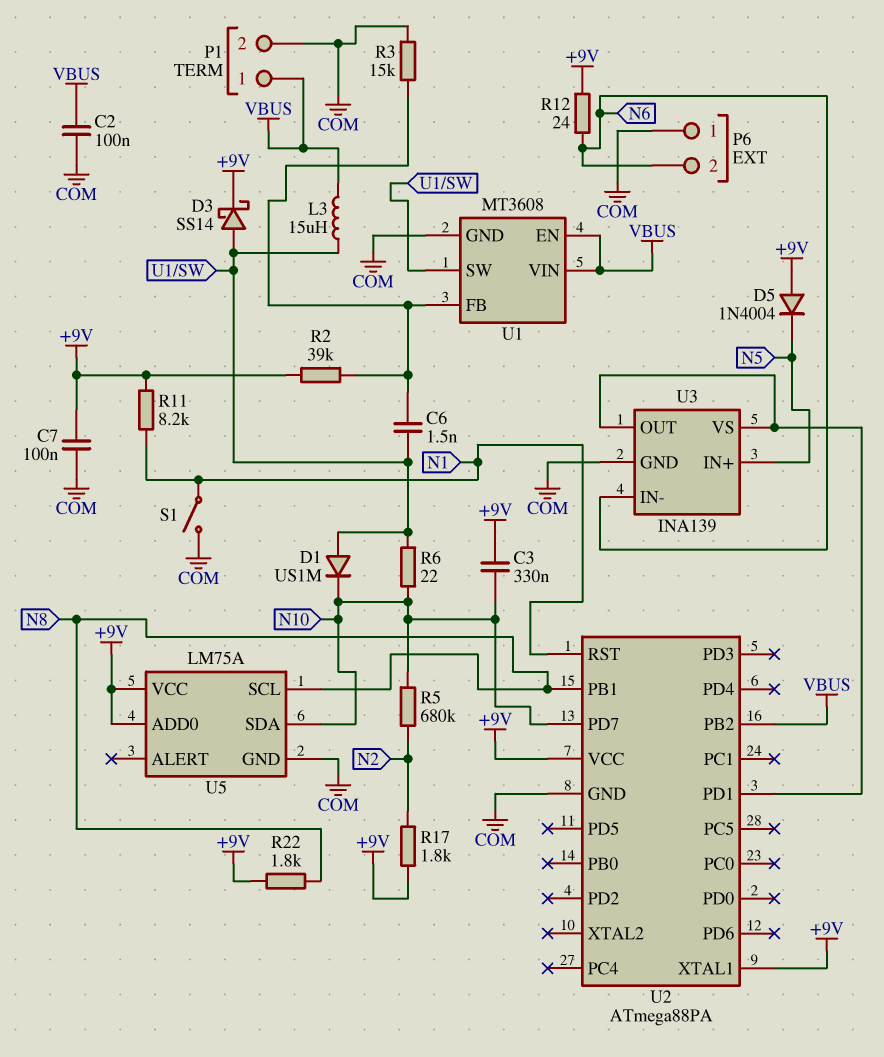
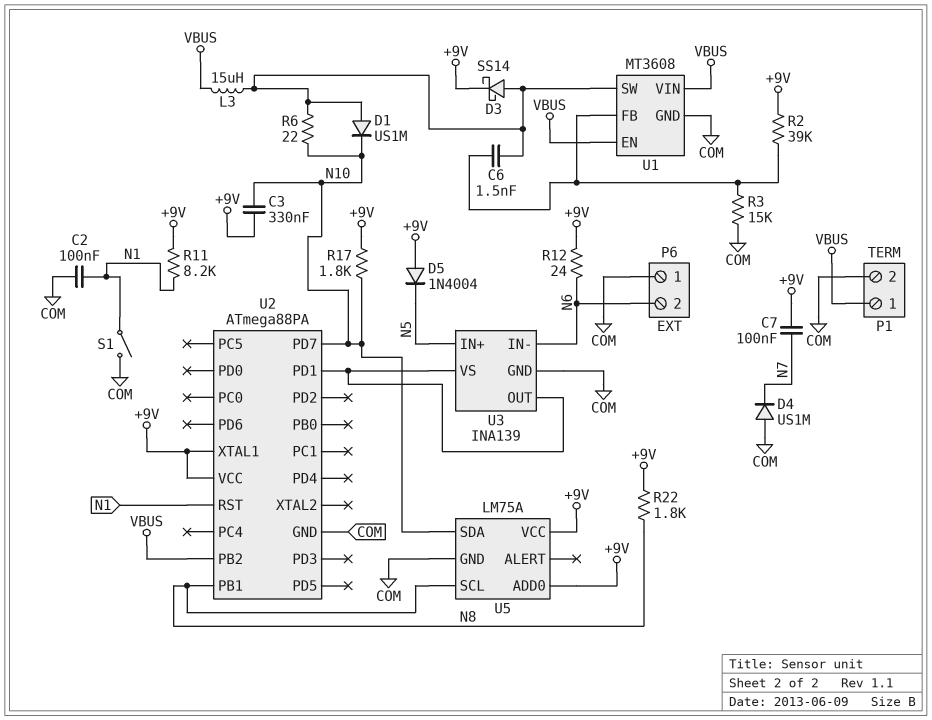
C2: 100nF (COM, VBUS) -> 100nF (COM, N1)
C7: 100nF (+9V, COM) -> 100nF (+9V, N7)
D4: none -> diode US1M (A COM, K N7)
R5: 680k (N2, N10) -> none
R17: 1.8k (+9V, N2) -> 1.8k (+9V, N10)

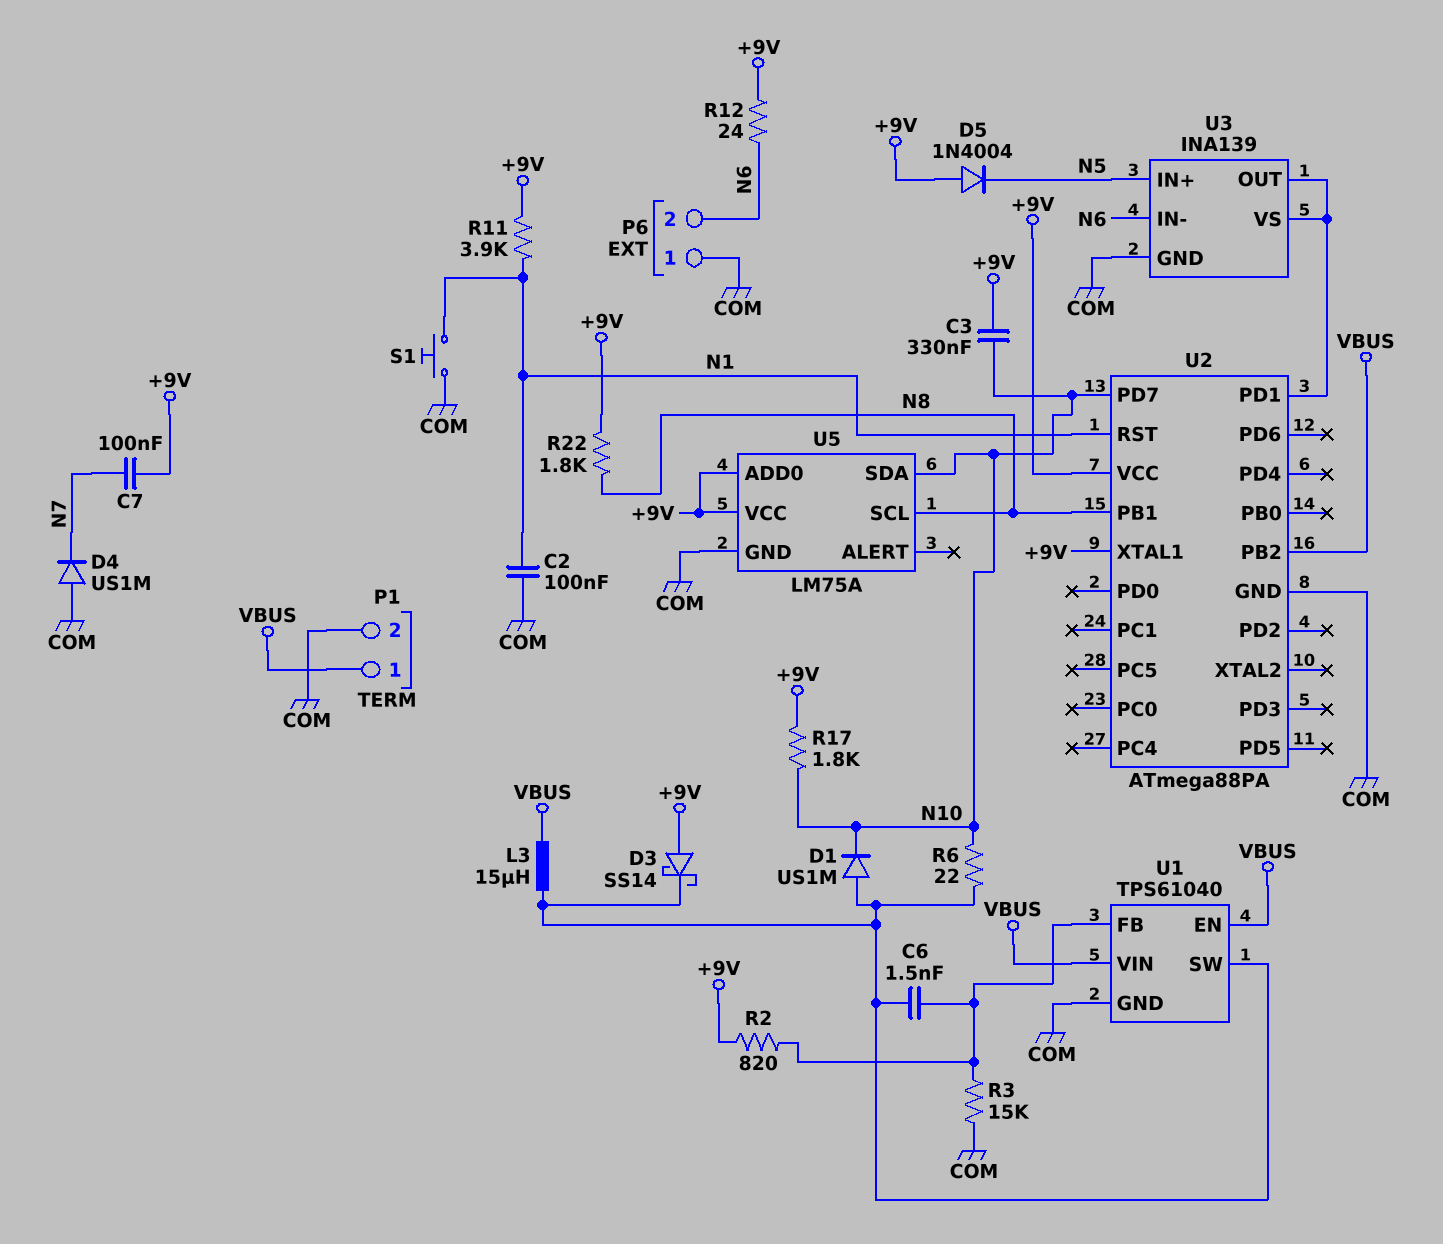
D3: schottky SS14 (A U1/SW, K +9V) -> schottky SS14 (A +9V, K U1/SW)
R2: 39k (+9V, U1/FB) -> 820 (+9V, U1/FB)
R11: 8.2k (+9V, N1) -> 3.9k (+9V, N1)
S1: switch (COM, N1) -> button (COM, N1)
U1: MT3608 -> TPS61040

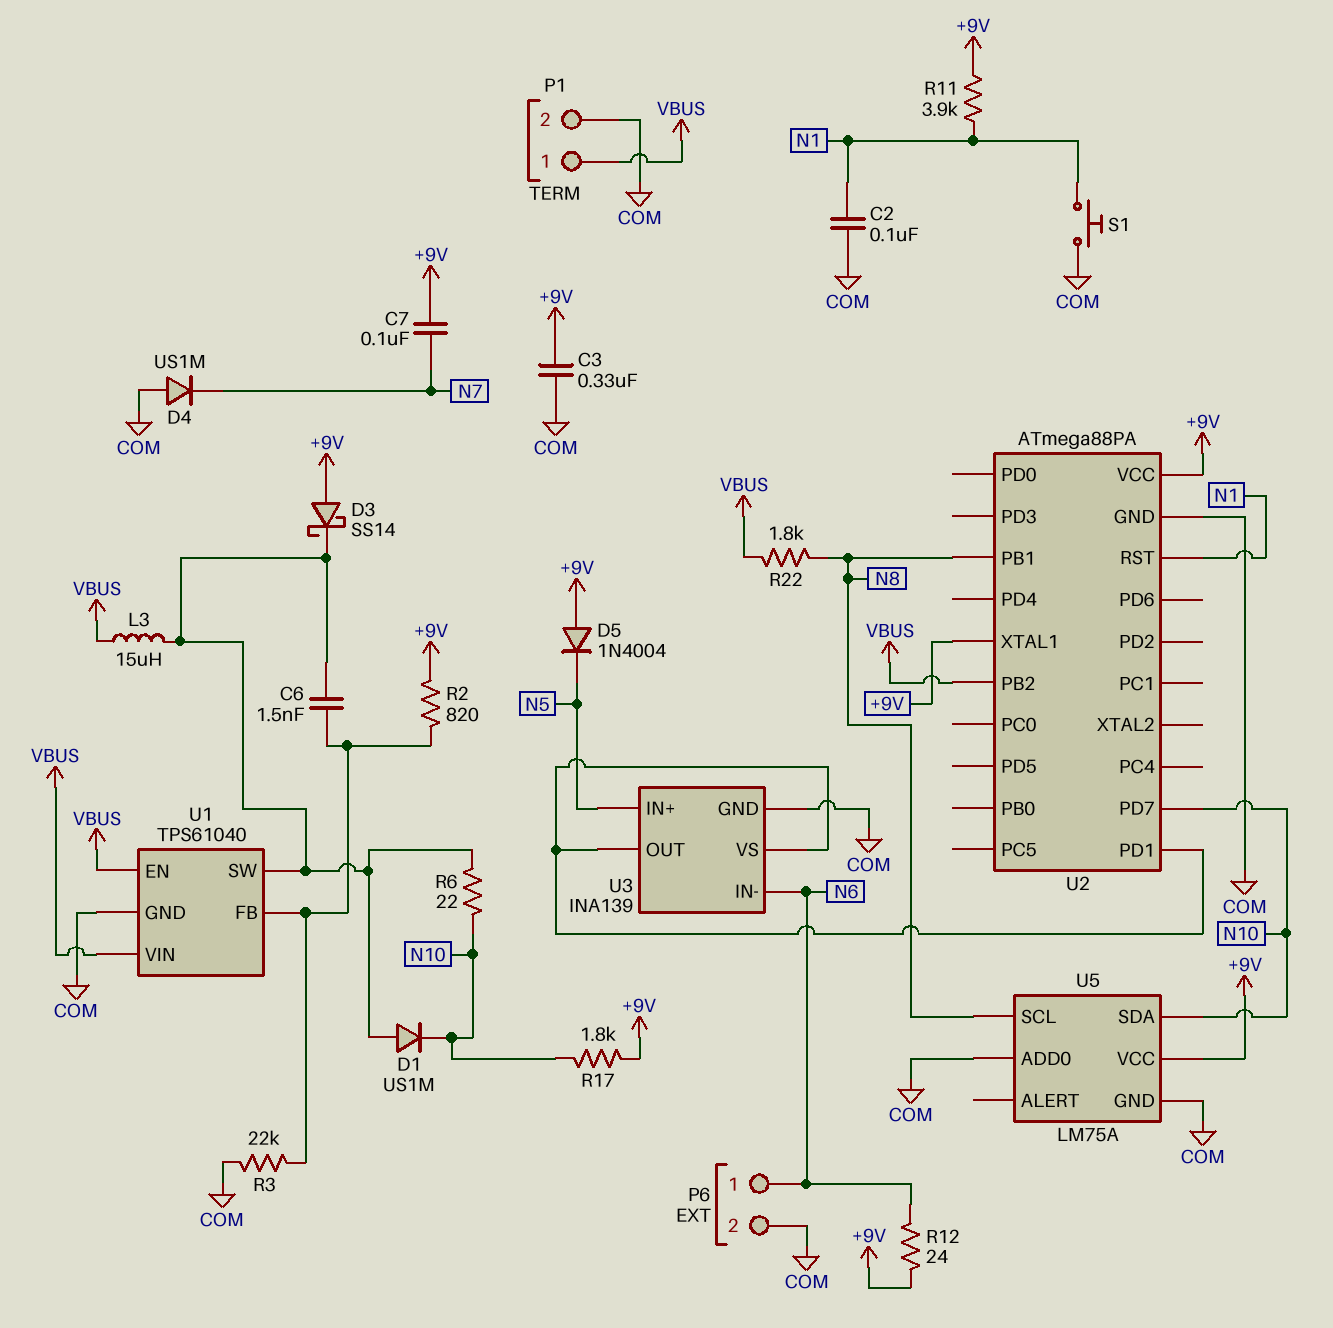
C3: 330nF (+9V, N10) -> 330nF (+9V, COM)
P6 pin 1: COM -> N6
P6 pin 2: N6 -> COM
R3: 15k (COM, U1/FB) -> 22k (COM, U1/FB)
R22: 1.8k (+9V, N8) -> 1.8k (N8, VBUS)
U5 pin ADD0: +9V -> COM

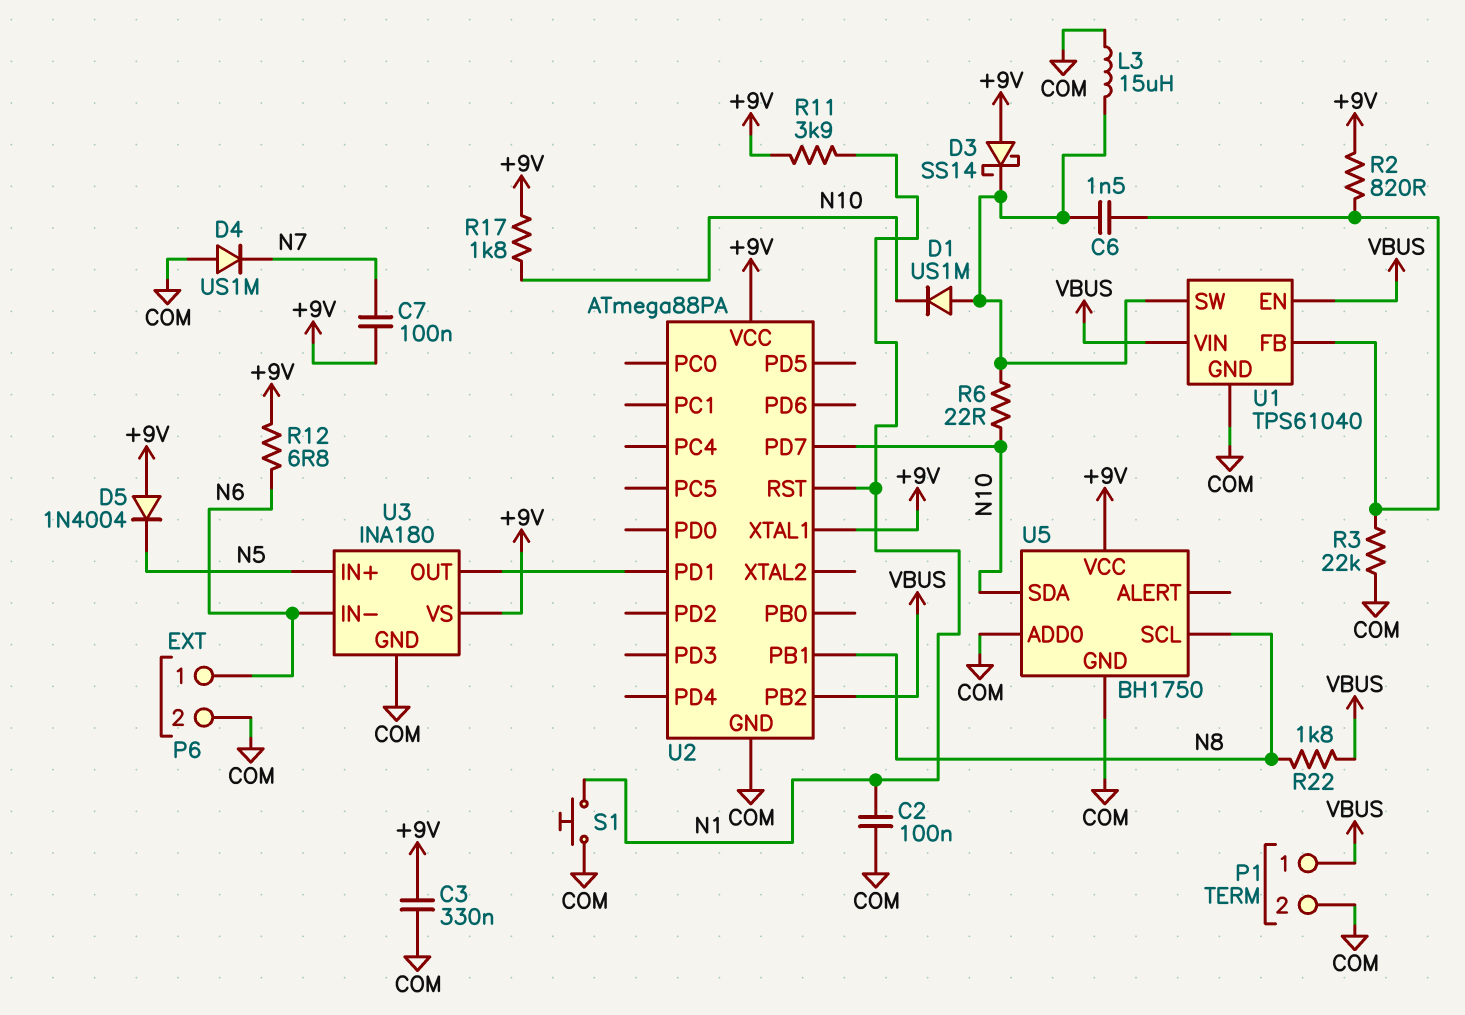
L3: 15uH (U1/SW, VBUS) -> 15uH (COM, U1/SW)
R12: 24 (+9V, N6) -> 6.8 (+9V, N6)
U3: INA139 -> INA180
U3 pin VS: U2/PD1 -> +9V
U5: LM75A -> BH1750

